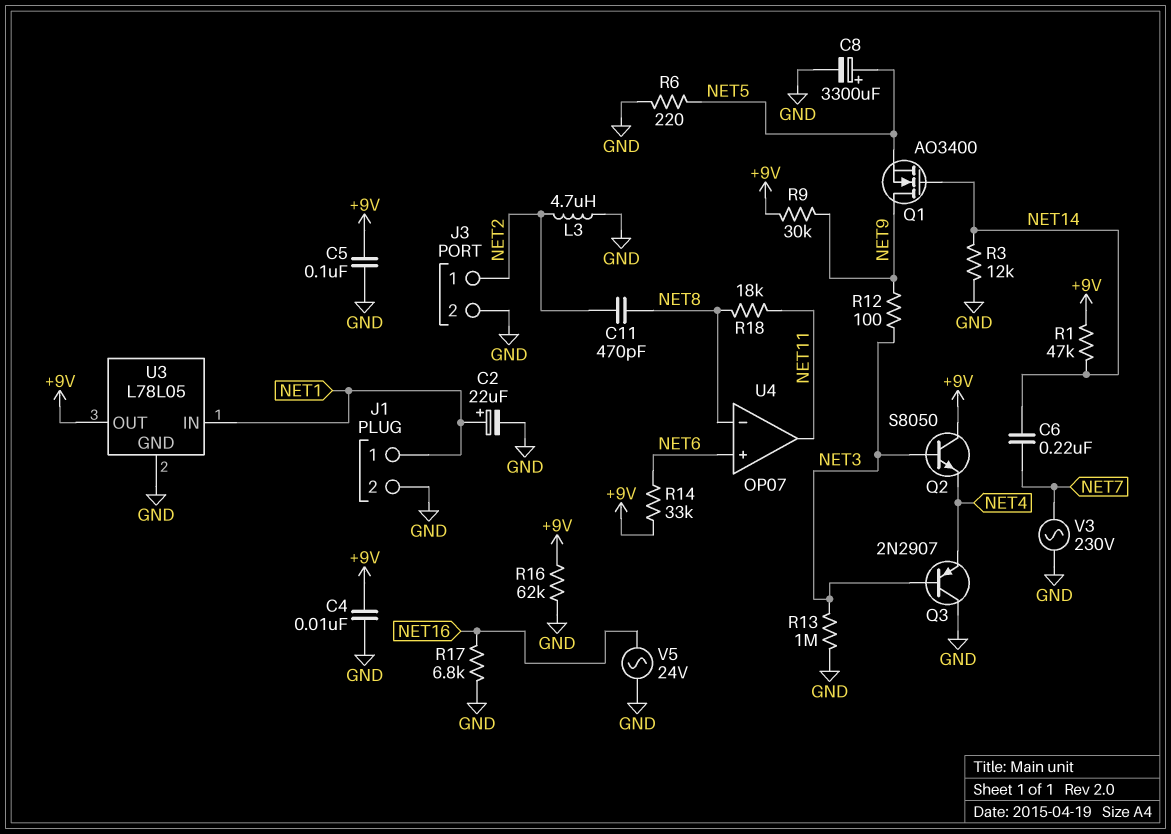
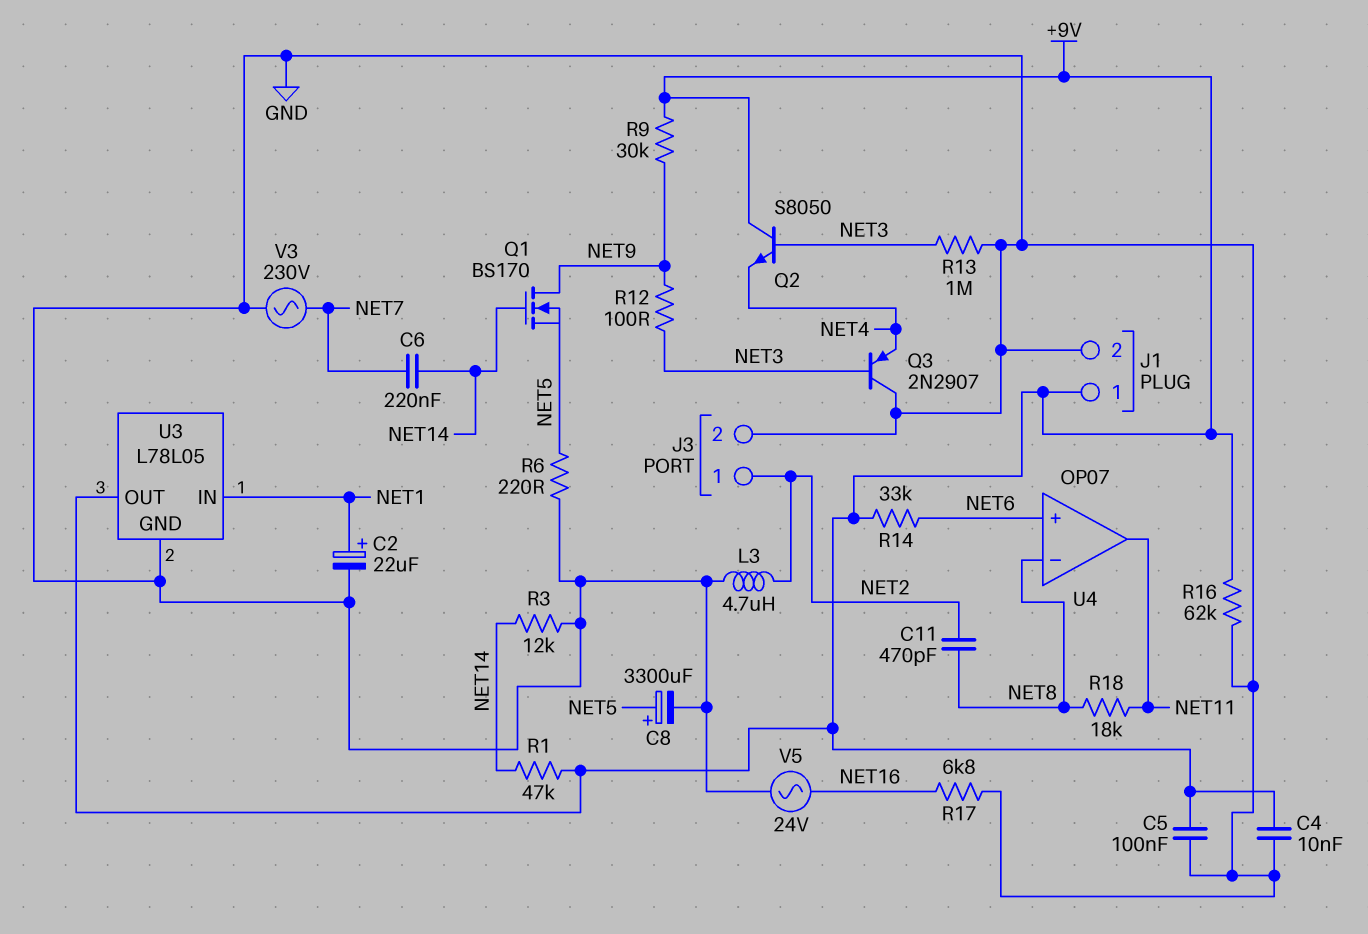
J1 pin 1: NET1 -> +9V
Q1: NMOS AO3400 (G NET14, D NET9, S NET5) -> NMOS BS170 (G NET14, D NET9, S NET5)

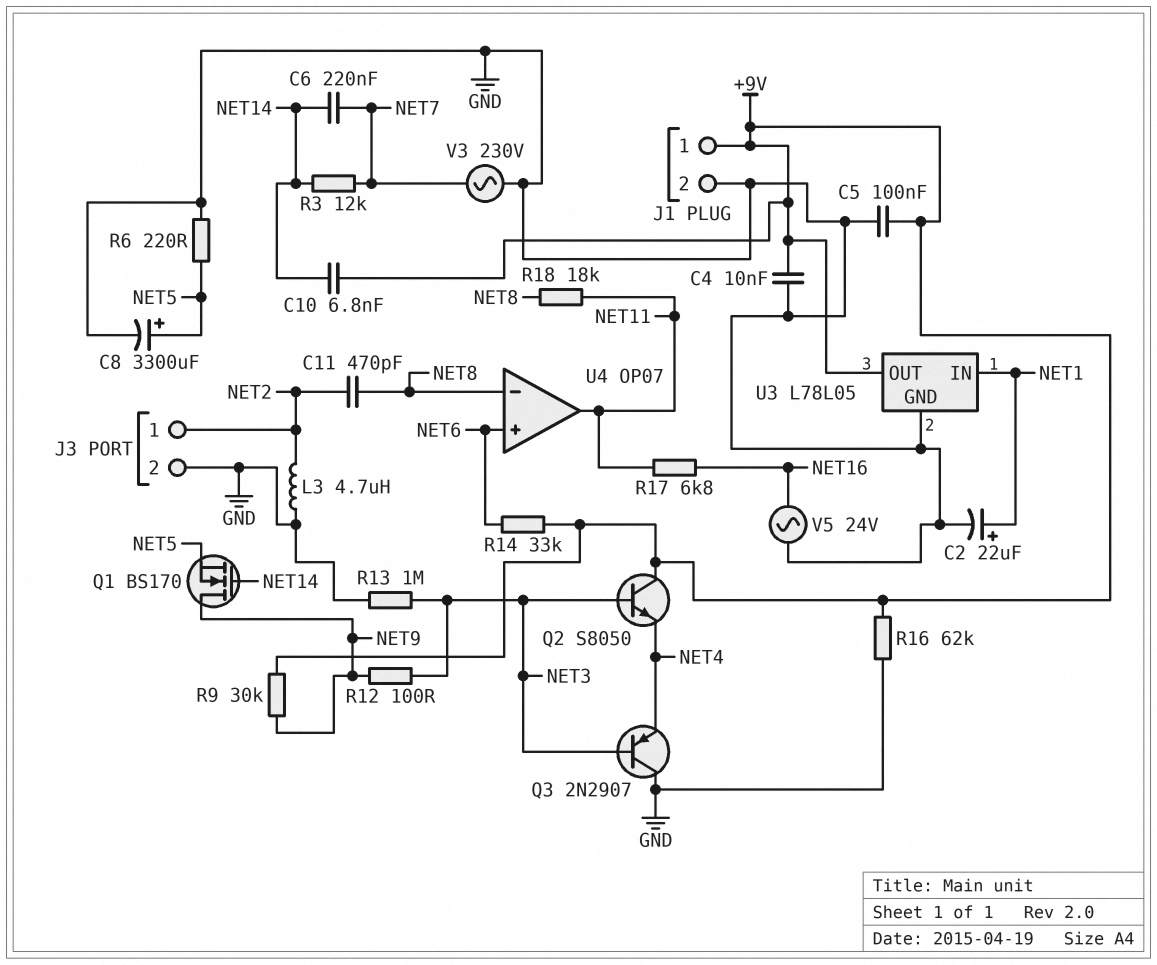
C10: none -> 6.8nF (+9V, NET14)
R1: 47k (+9V, NET14) -> none
R3: 12k (GND, NET14) -> 12k (NET7, NET14)
R17: 6.8k (GND, NET16) -> 6.8k (NET11, NET16)

